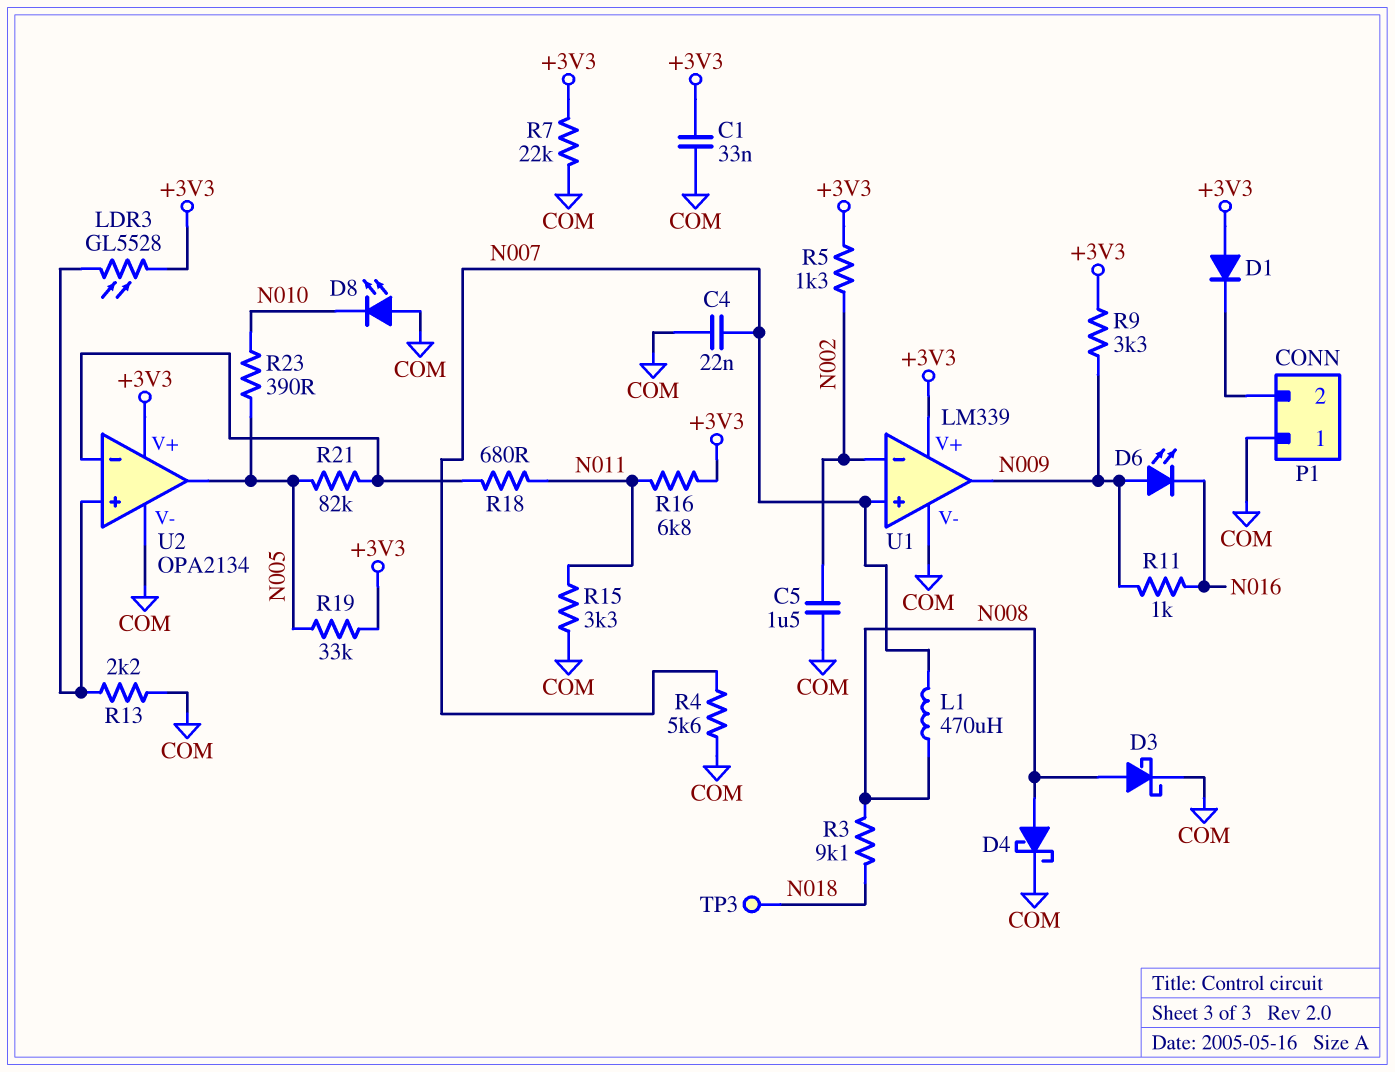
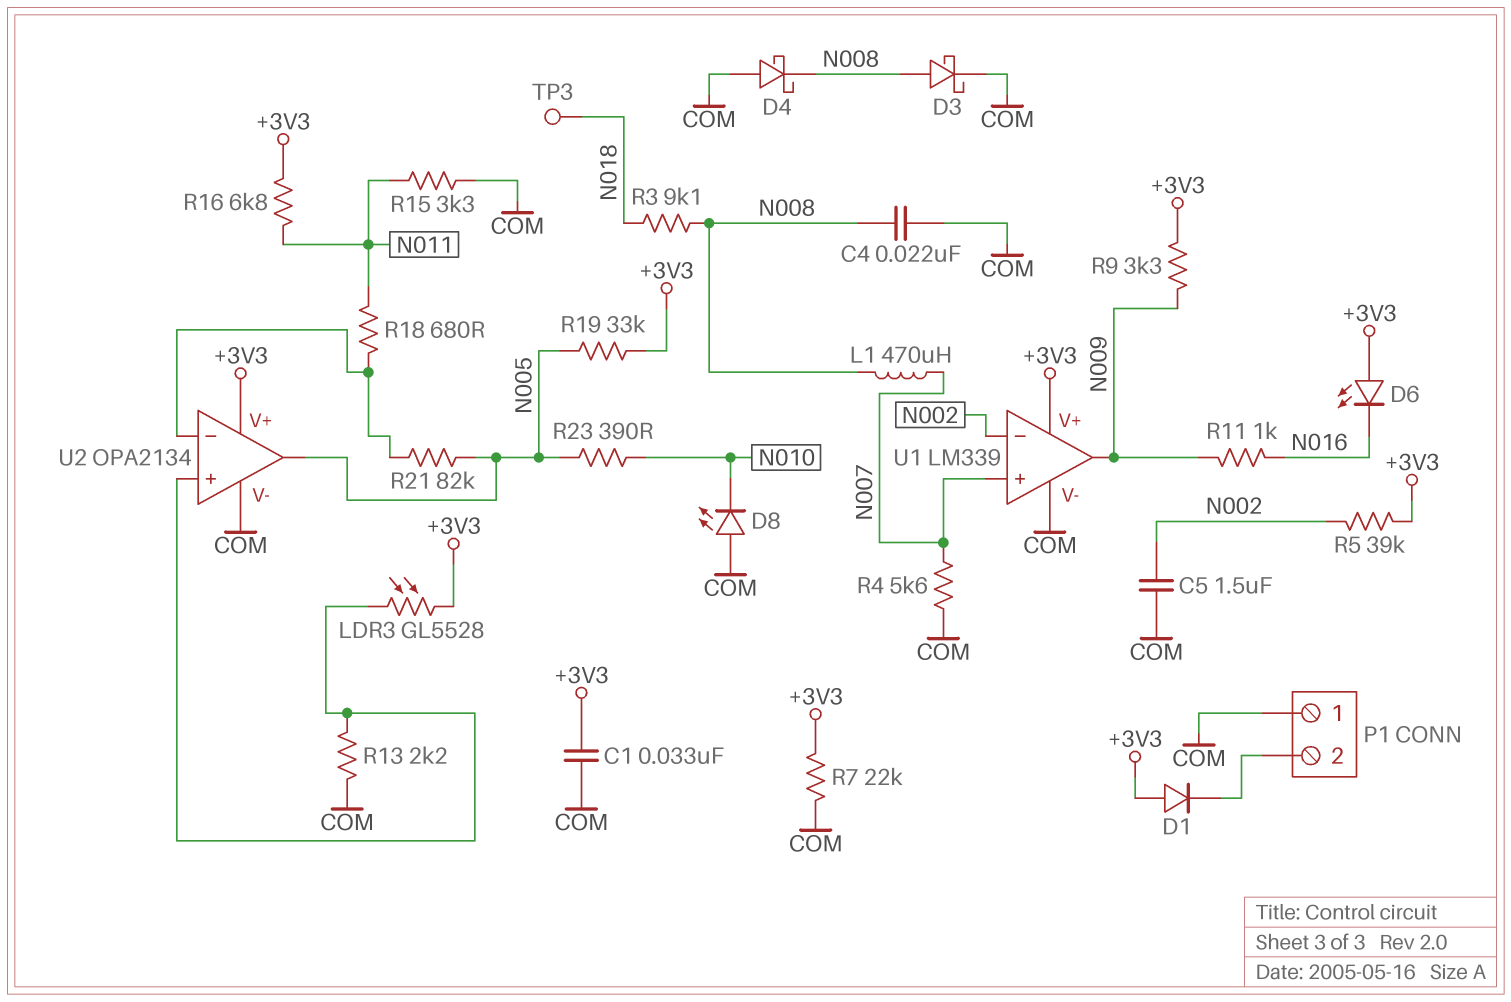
C4: 22nF (COM, N007) -> 22nF (COM, N008)
D4: schottky (A N008, K COM) -> schottky (A COM, K N008)
D6: LED (A N009, K N016) -> LED (A +3V3, K N016)
R5: 1.3k (+3V3, N002) -> 39k (+3V3, N002)

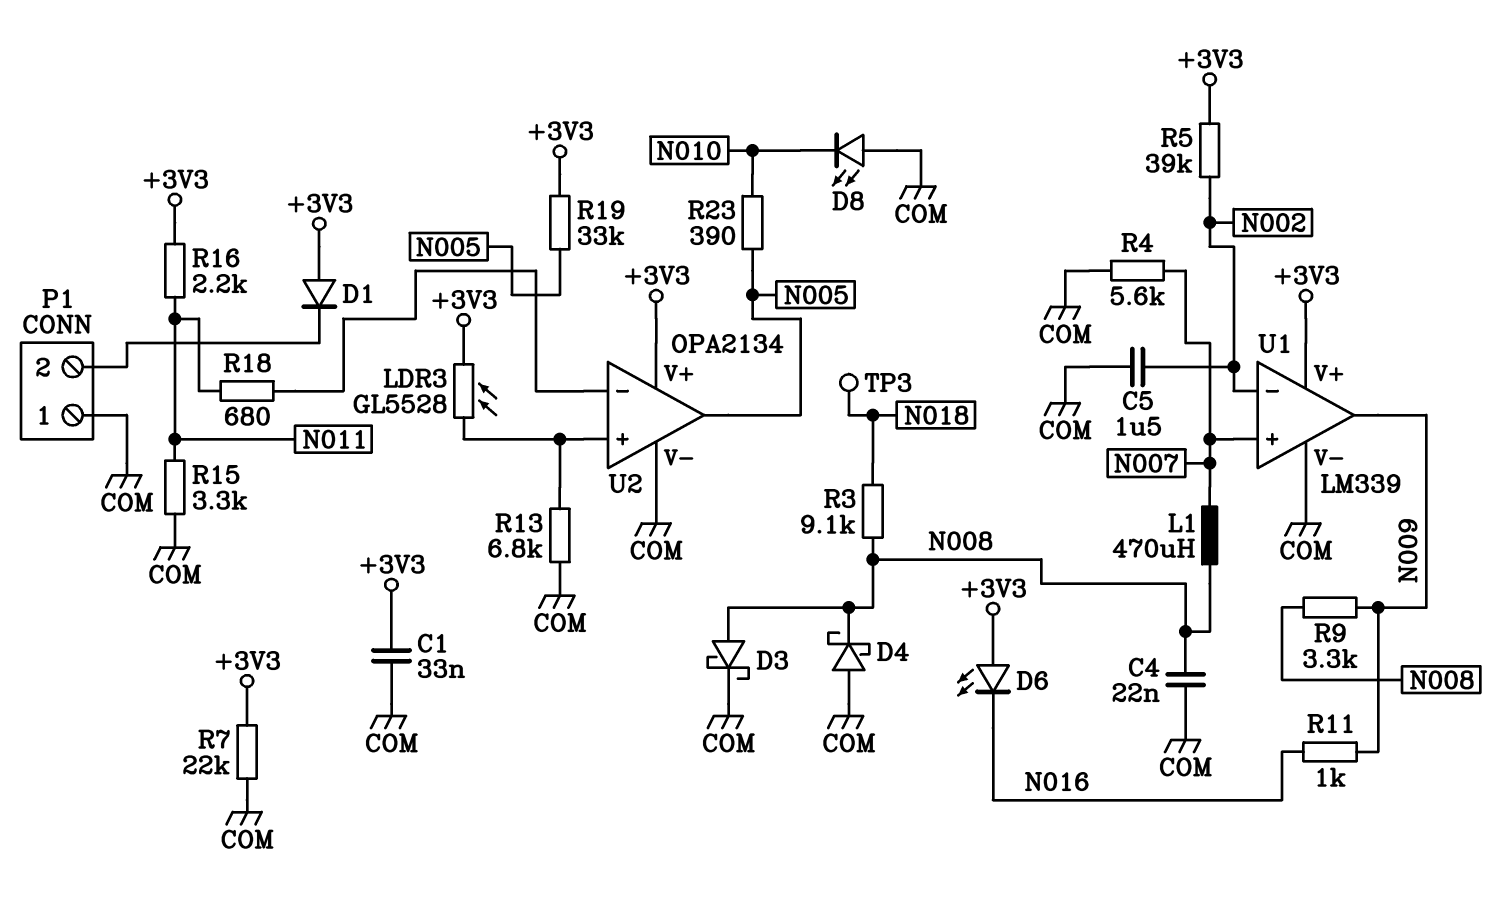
R9: 3.3k (+3V3, N009) -> 3.3k (N008, N009)
R13: 2.2k (COM, U2/in+) -> 6.8k (COM, U2/in+)
R16: 6.8k (+3V3, N011) -> 2.2k (+3V3, N011)
R21: 82k (N005, U2/in-) -> none

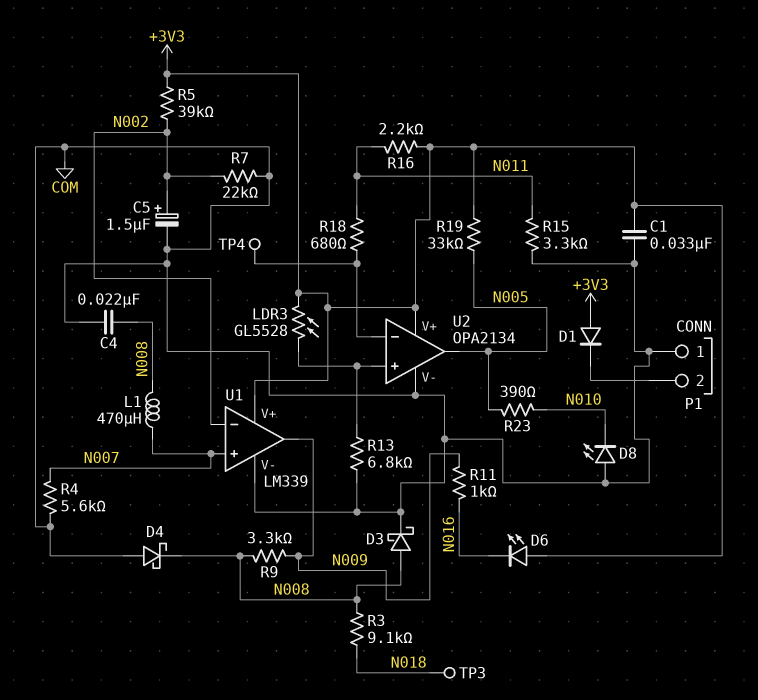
C5: 1.5uF (COM, N002) -> 1.5uF (plus N002, minus COM)
R7: 22k (+3V3, COM) -> 22k (COM, N002)
TP4: none -> test point (U2/in-)

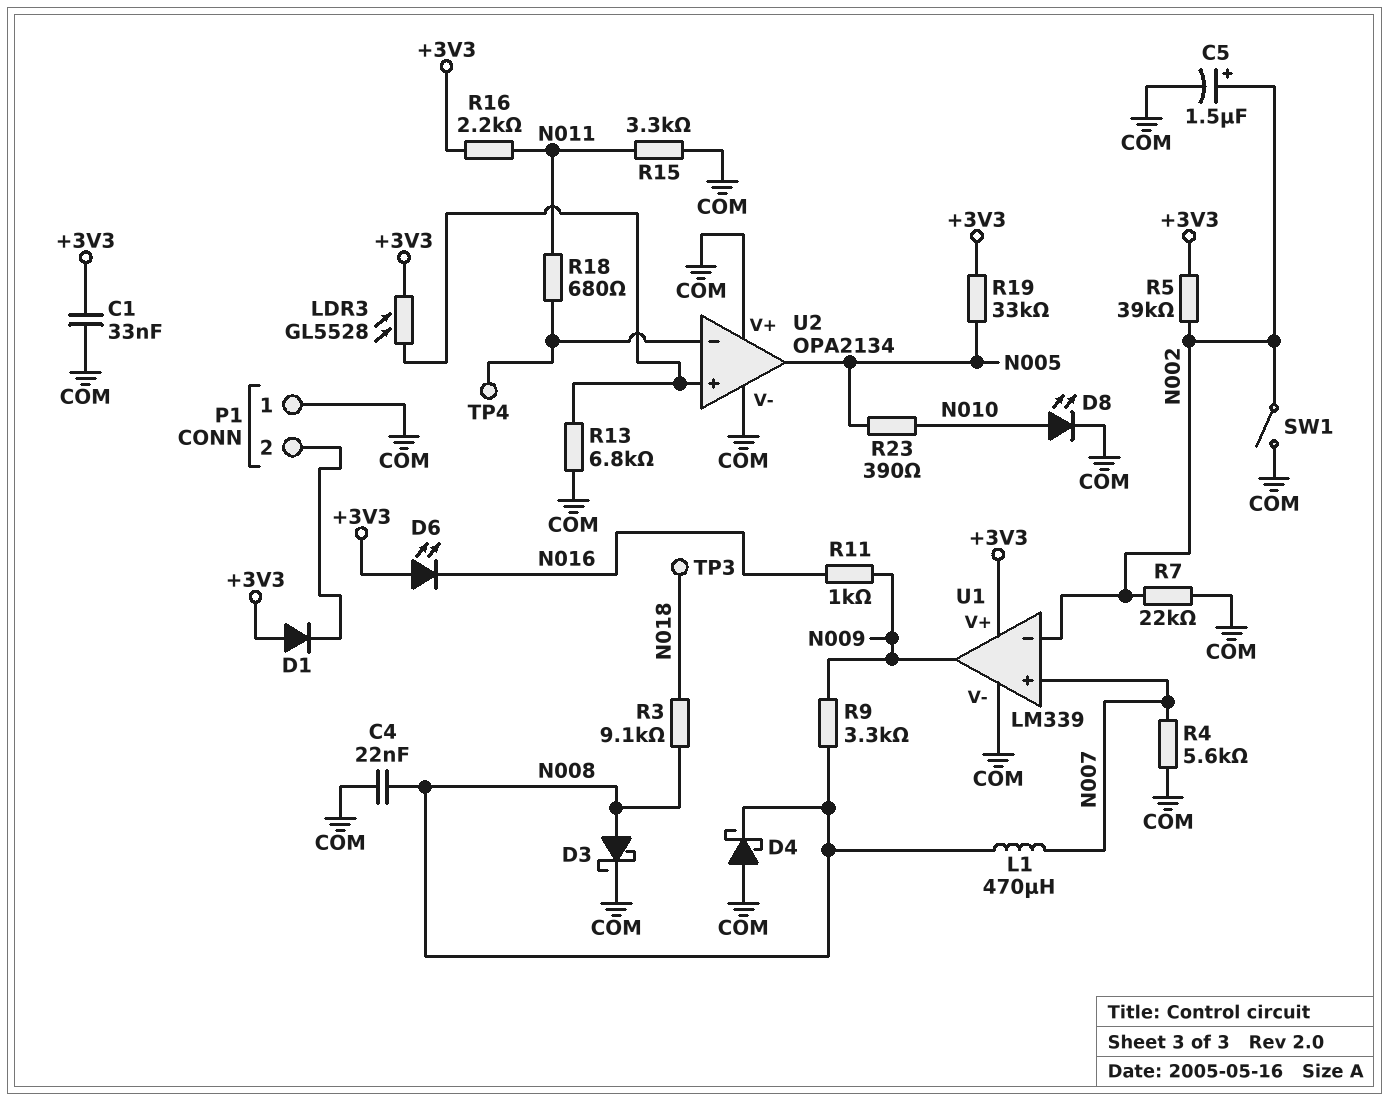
D8: LED (A COM, K N010) -> LED (A N010, K COM)
SW1: none -> switch (COM, N002)
U2 pin V+: +3V3 -> COM

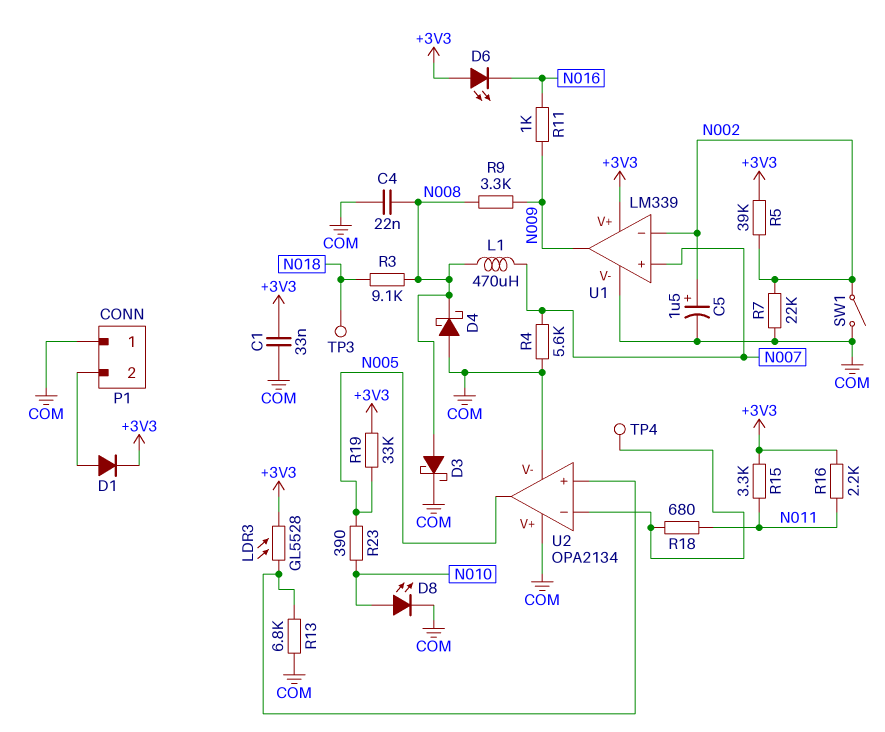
D1: diode (A +3V3, K P1/2) -> diode (A P1/2, K +3V3)
R15: 3.3k (COM, N011) -> 3.3k (+3V3, N011)

